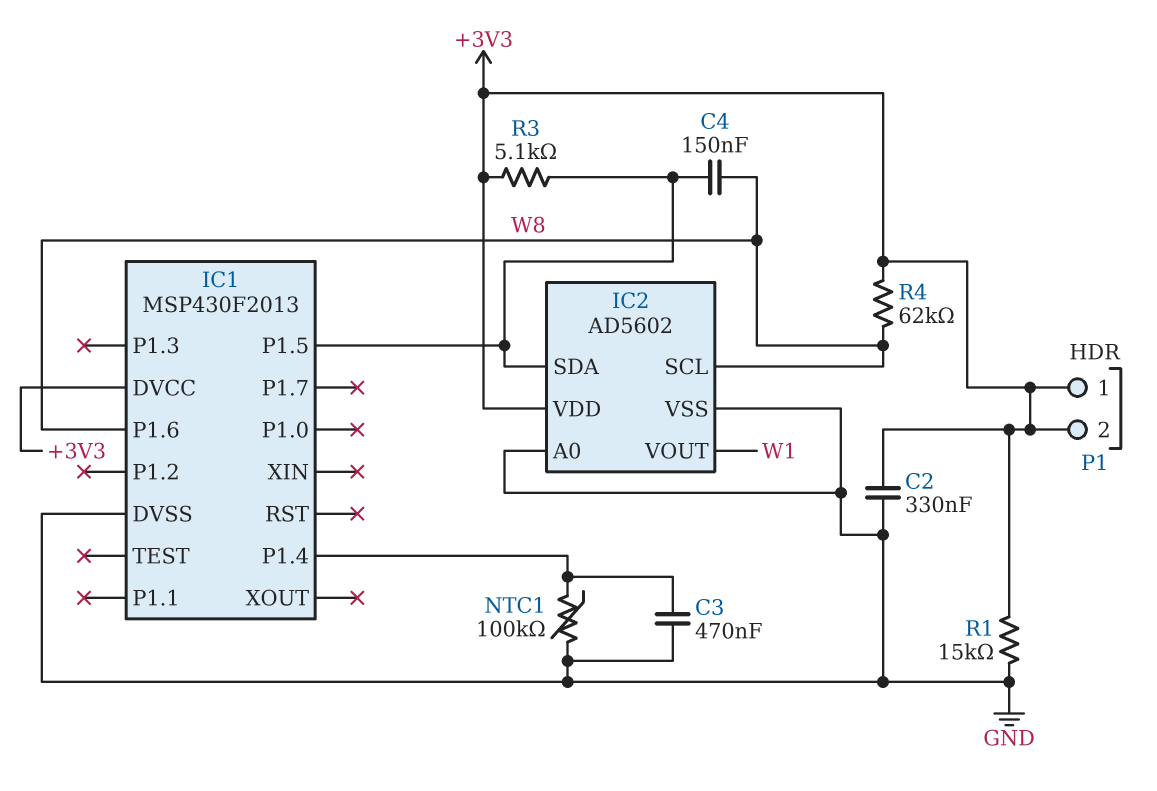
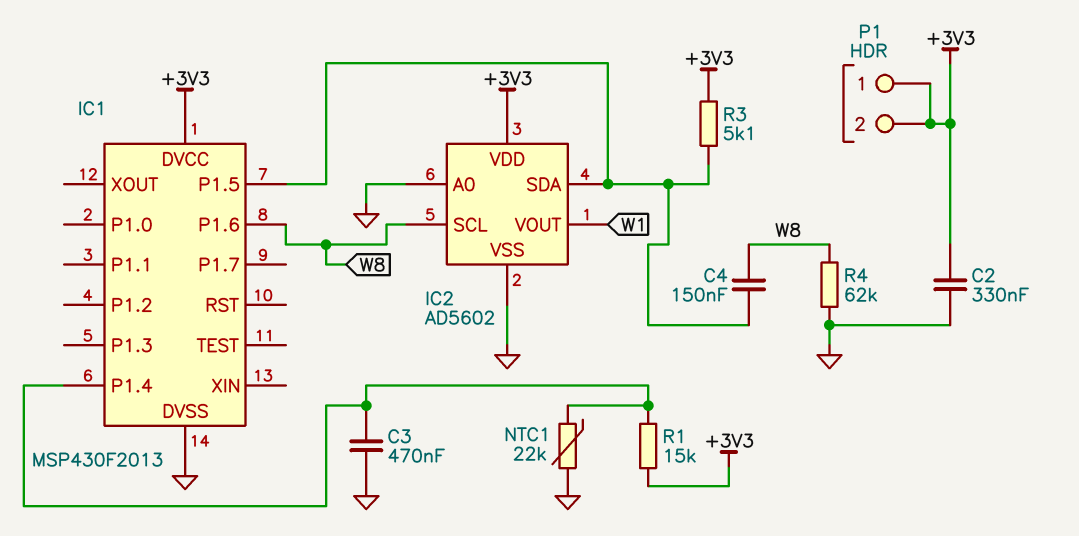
NTC1: 100k (GND, IC1/P1.4) -> 22k (GND, IC1/P1.4)
R1: 15k (+3V3, GND) -> 15k (+3V3, IC1/P1.4)
R4: 62k (+3V3, W8) -> 62k (GND, W8)

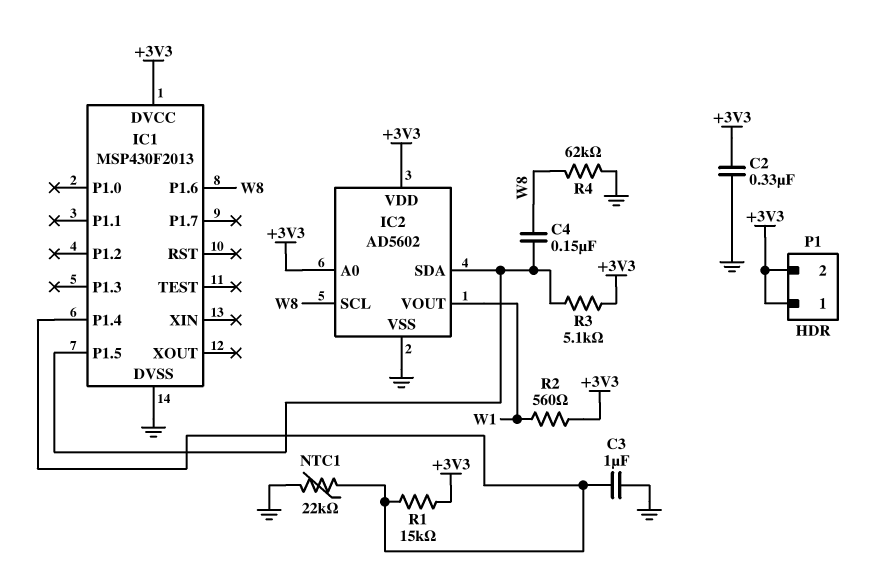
C3: 470nF (GND, IC1/P1.4) -> 1uF (GND, IC1/P1.4)
IC2 pin A0: GND -> +3V3
R2: none -> 560 (+3V3, W1)

